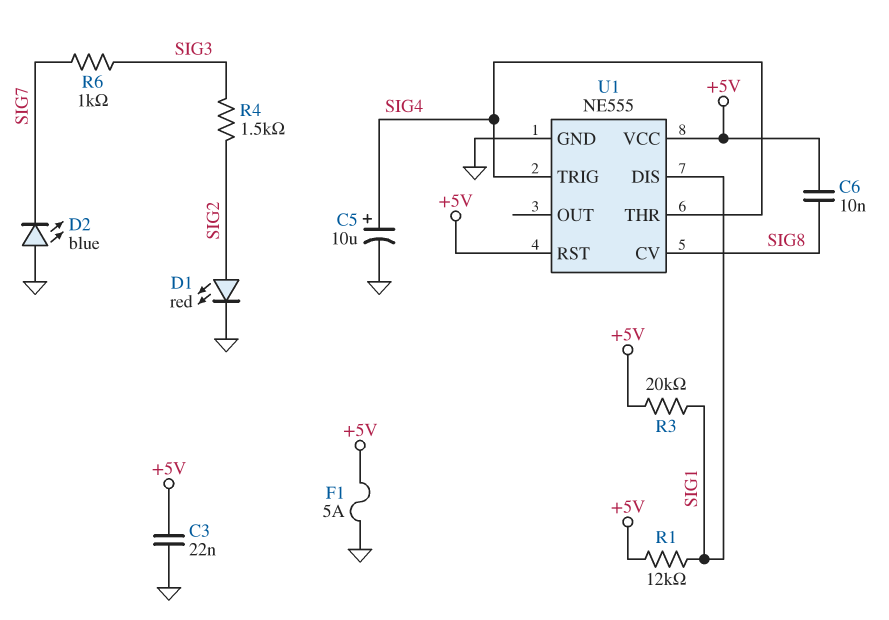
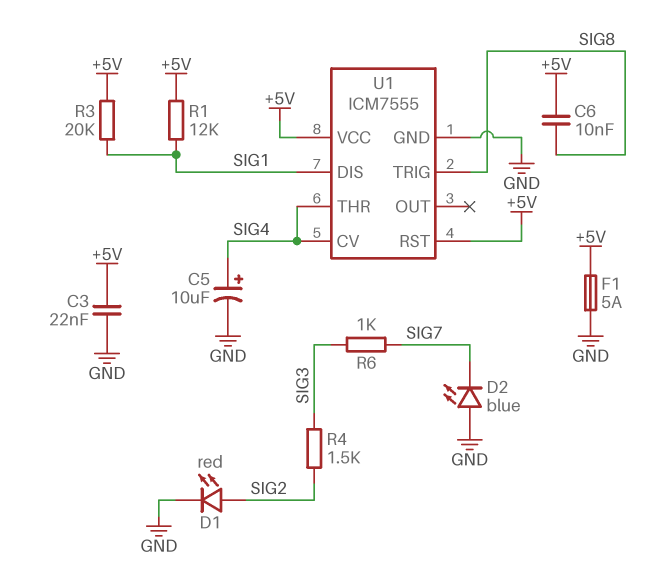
U1: NE555 -> ICM7555
U1 pin CV: SIG8 -> SIG4
U1 pin TRIG: SIG4 -> SIG8

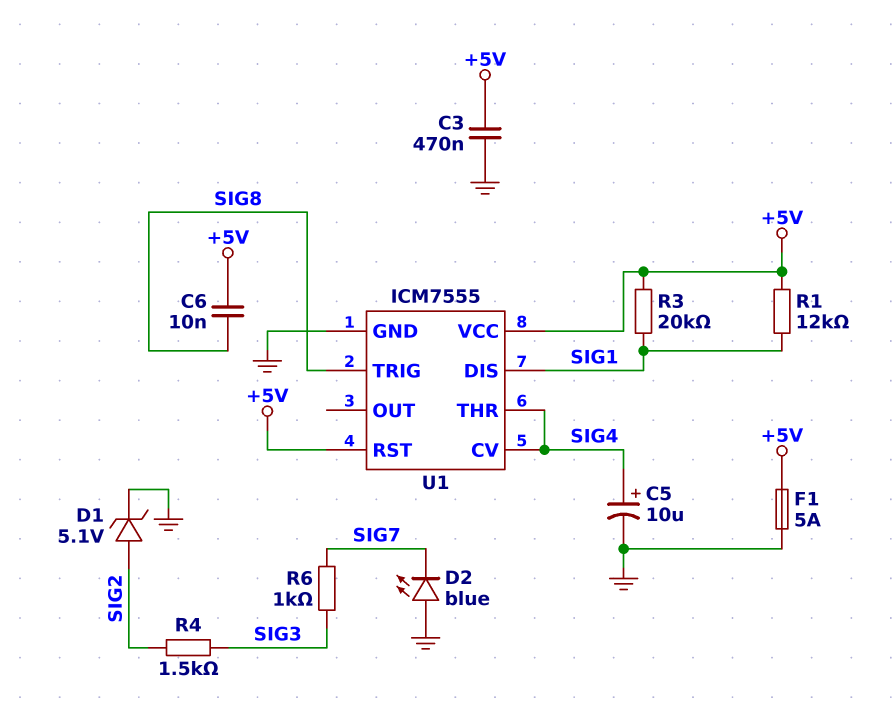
C3: 22nF (+5V, GND) -> 470nF (+5V, GND)
D1: LED red (A SIG2, K GND) -> zener 5.1V (A SIG2, K GND)

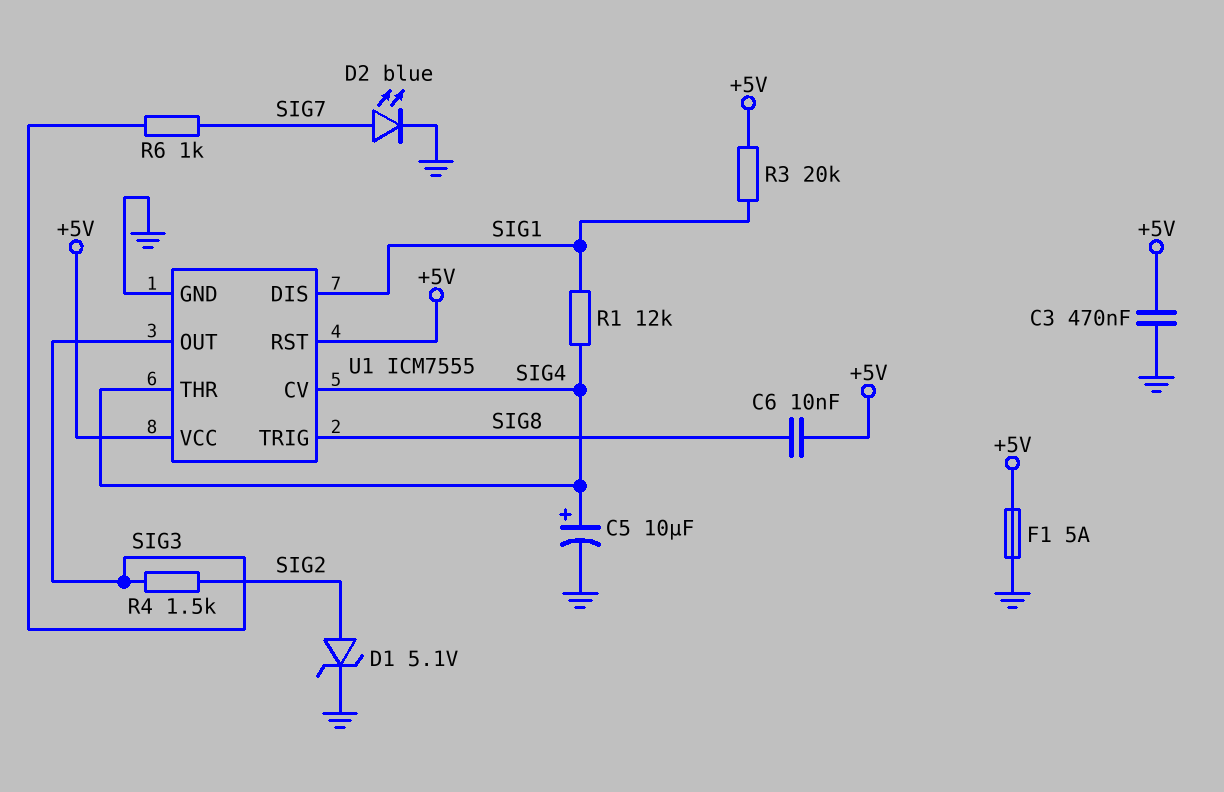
D2: LED blue (A GND, K SIG7) -> LED blue (A SIG7, K GND)
R1: 12k (+5V, SIG1) -> 12k (SIG1, SIG4)
U1 pin OUT: none -> SIG3

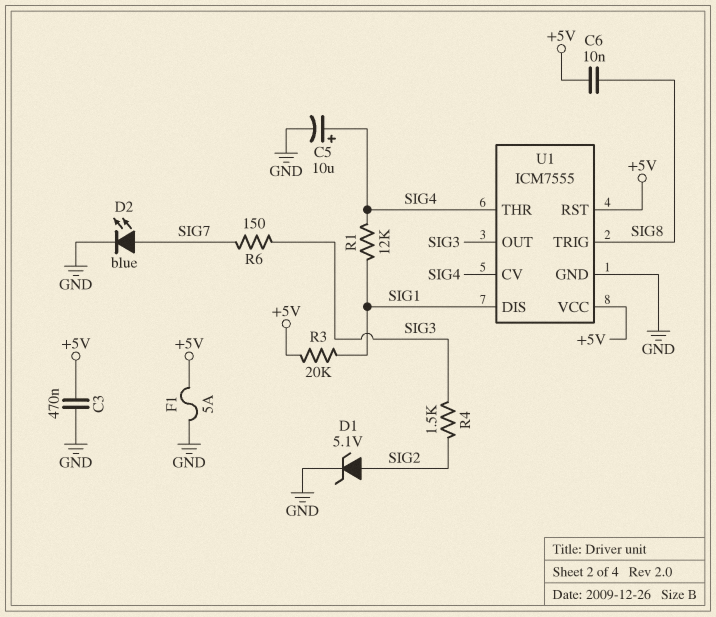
R6: 1k (SIG3, SIG7) -> 150 (SIG3, SIG7)

